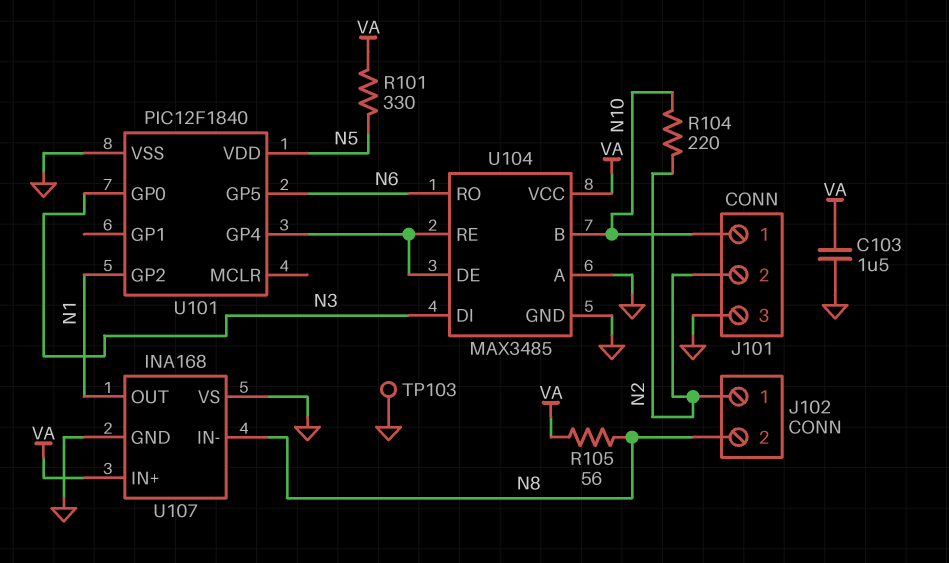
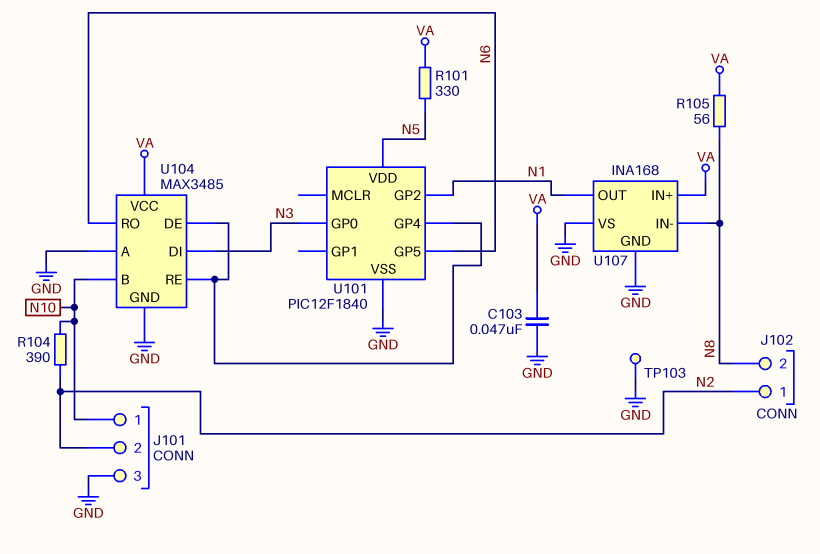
C103: 1.5uF (GND, VA) -> 47nF (GND, VA)
R104: 220 (N2, N10) -> 390 (N2, N10)

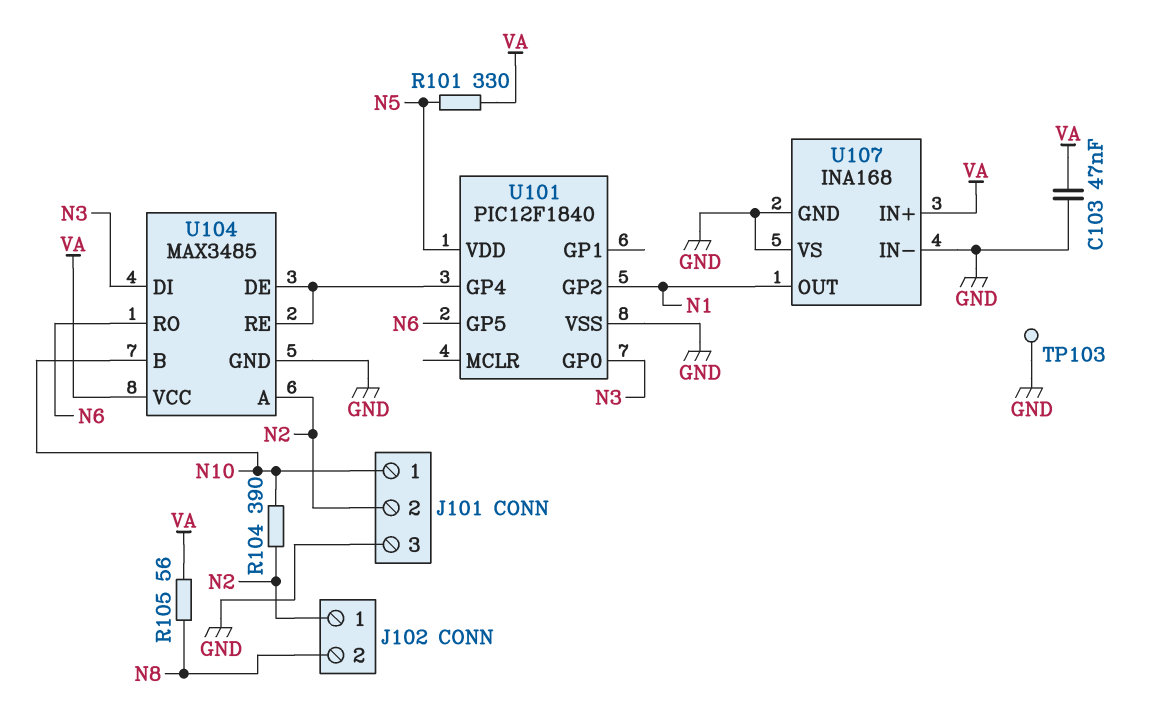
U104 pin A: GND -> N2
U107 pin IN-: N8 -> GND

